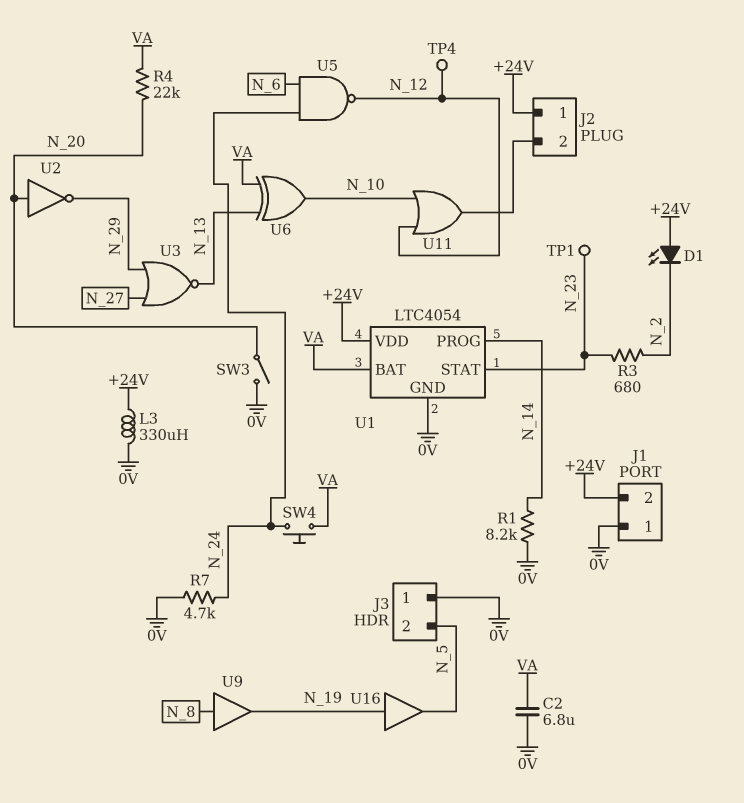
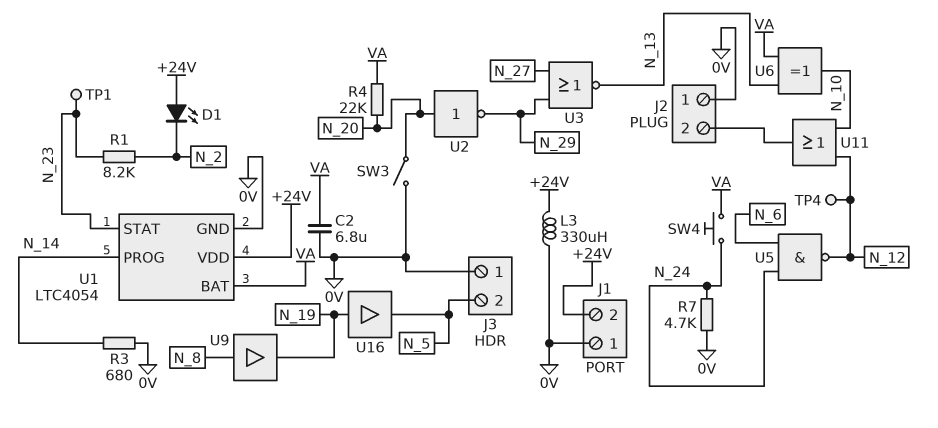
J2 pin 1: +24V -> 0V
R1: 8.2k (0V, N_14) -> 8.2k (N_2, N_23)
R3: 680 (N_2, N_23) -> 680 (0V, N_14)

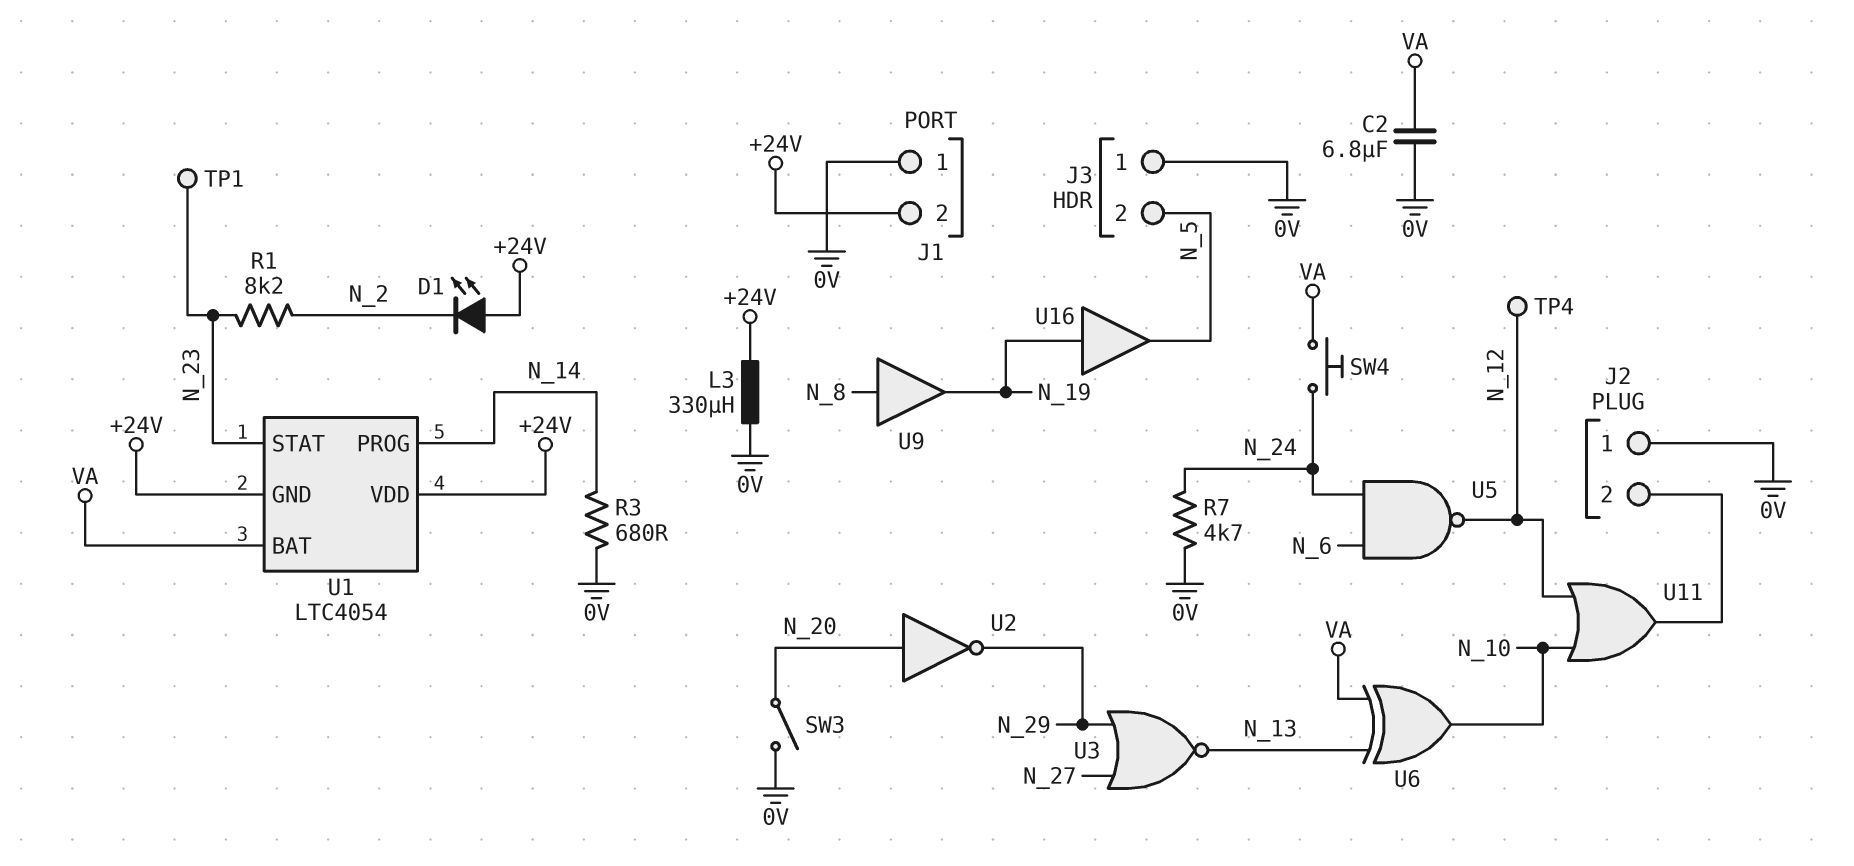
R4: 22k (N_20, VA) -> none
U1 pin GND: 0V -> +24V

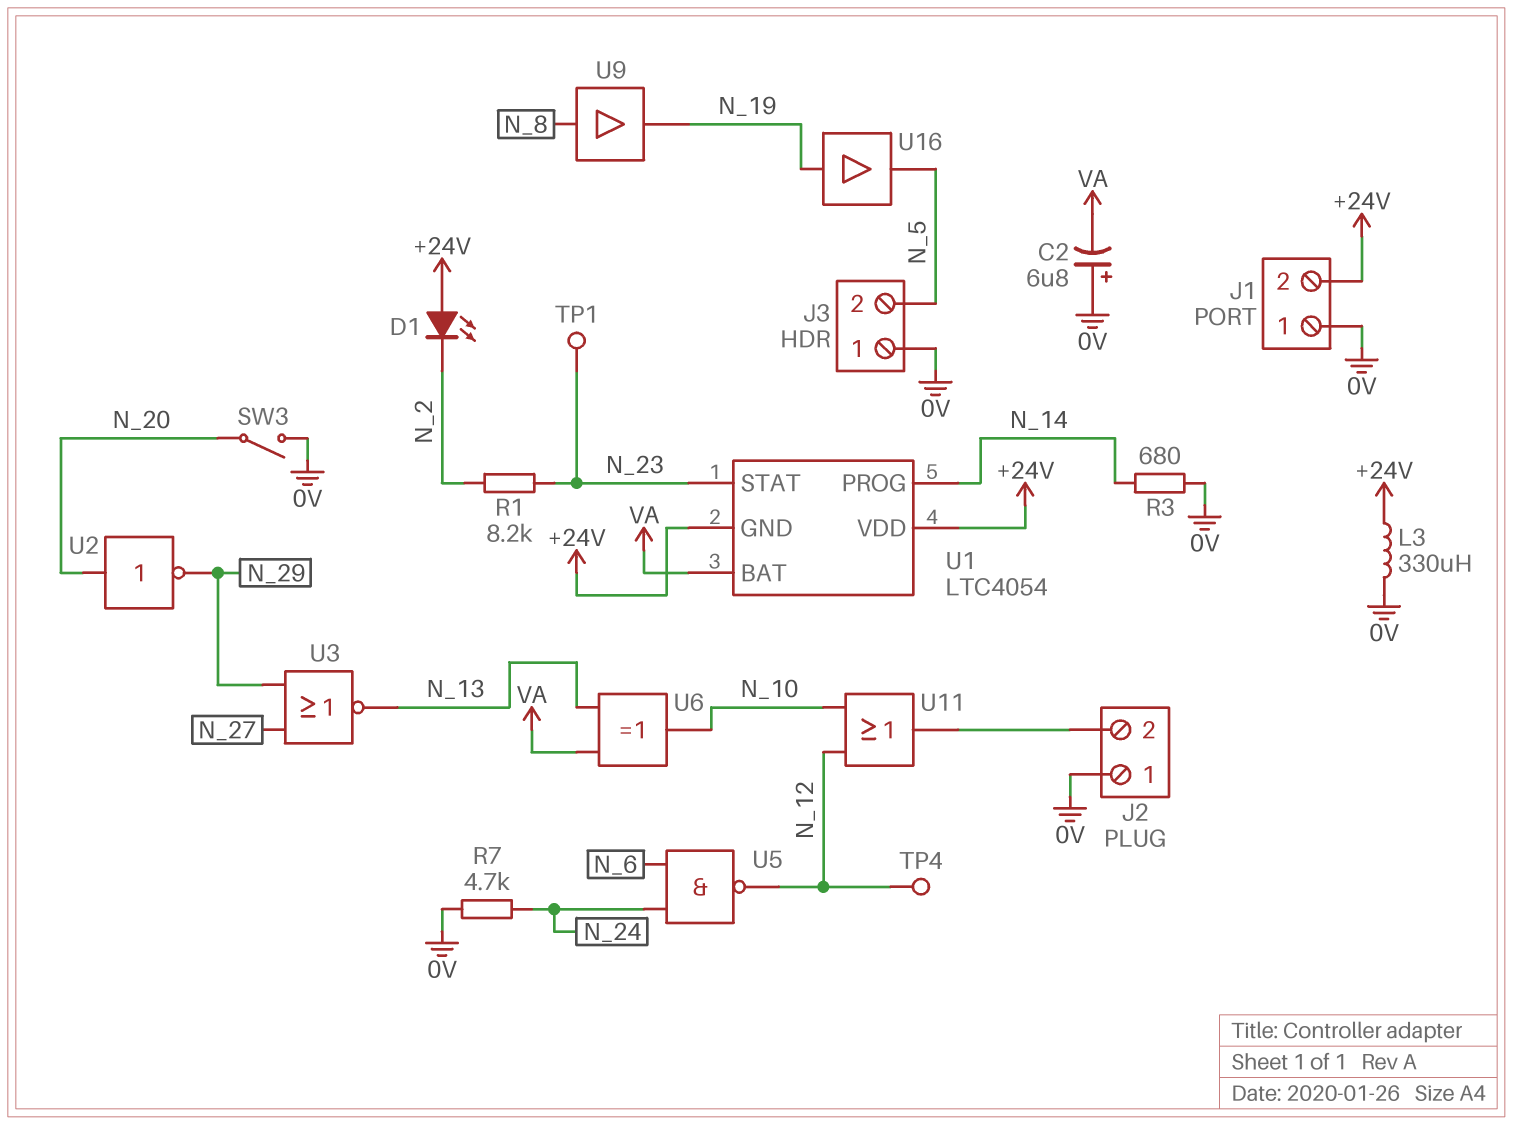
C2: 6.8uF (0V, VA) -> 6.8uF (plus 0V, minus VA)
SW4: button (N_24, VA) -> none

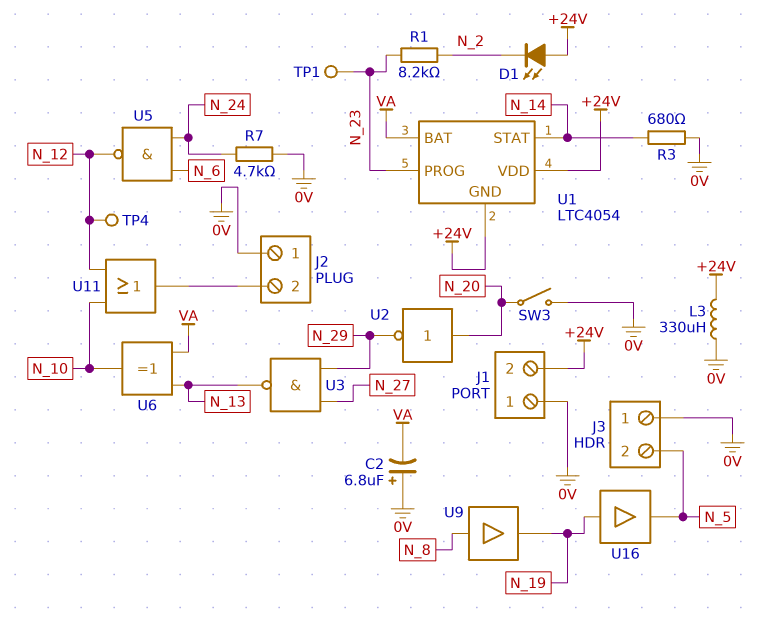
U1 pin PROG: N_14 -> N_23
U1 pin STAT: N_23 -> N_14
U3: NOR (in N_27, in N_29, out N_13) -> NAND (in N_27, in N_29, out N_13)

